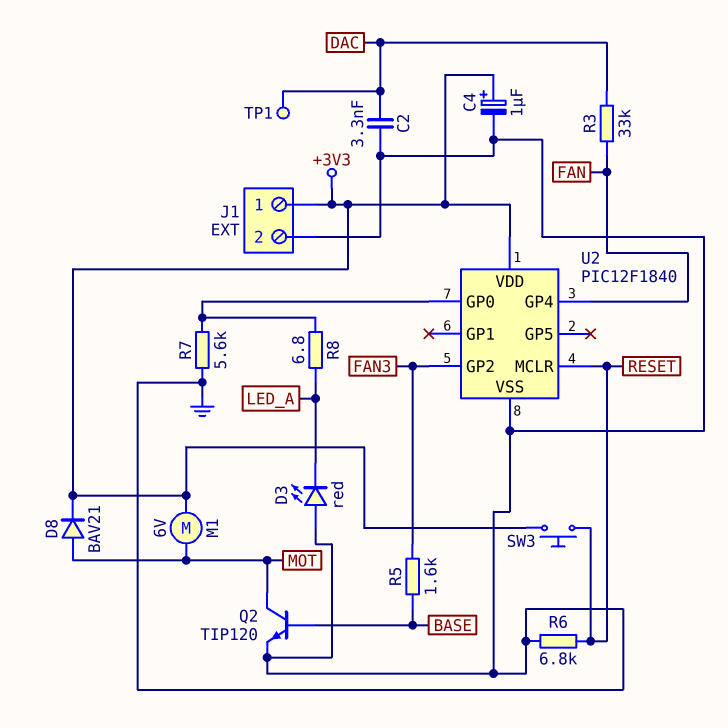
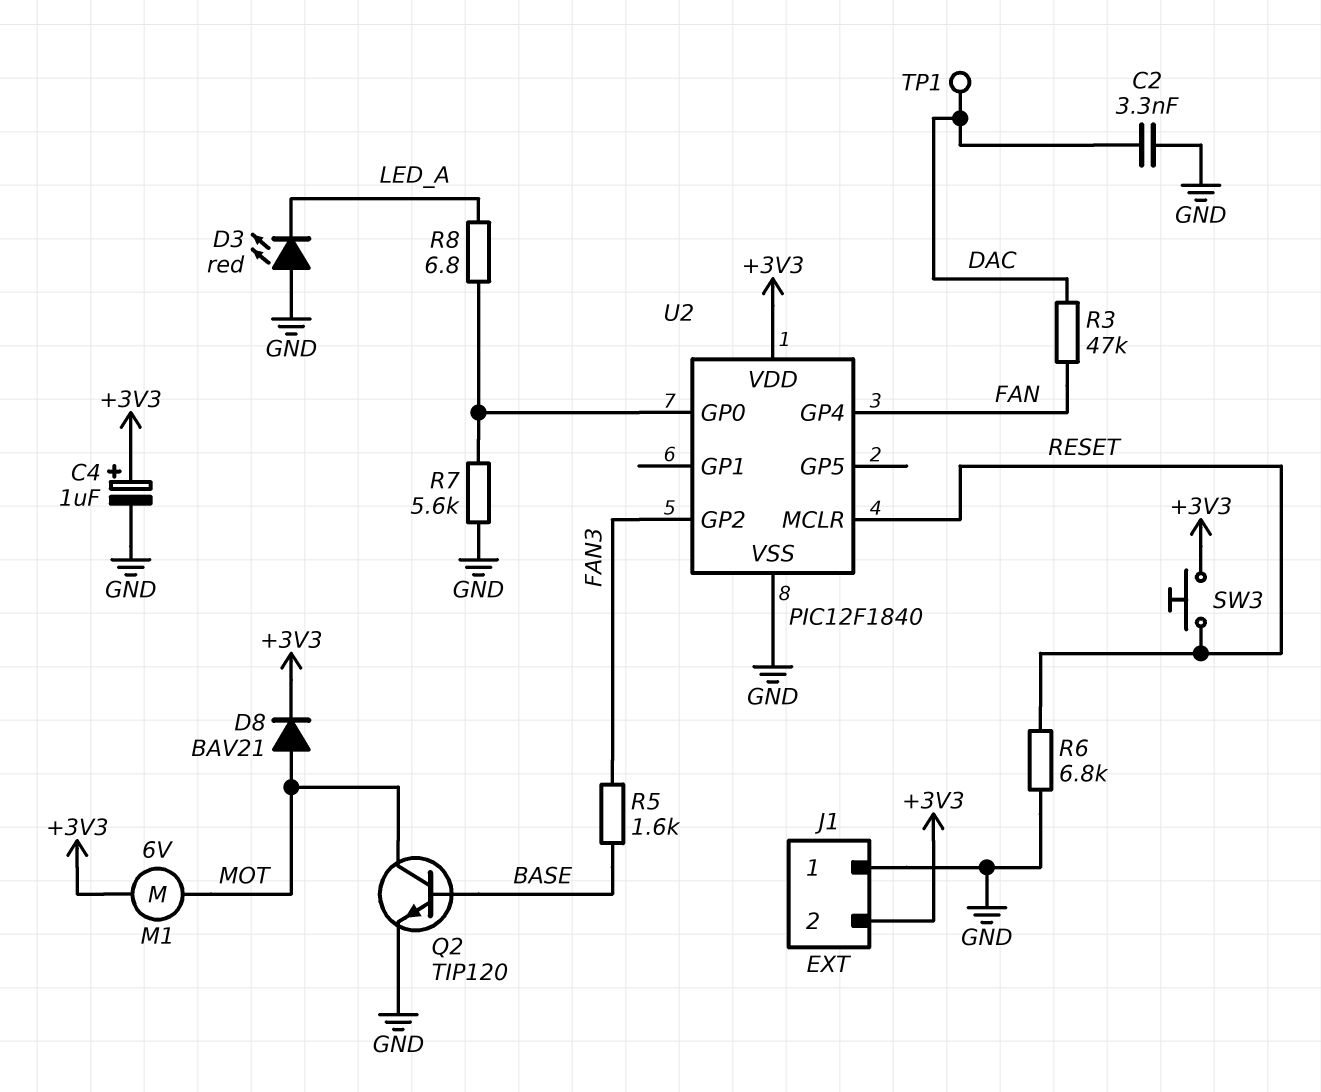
J1 pin 1: +3V3 -> GND
J1 pin 2: GND -> +3V3
R3: 33k (DAC, FAN) -> 47k (DAC, FAN)

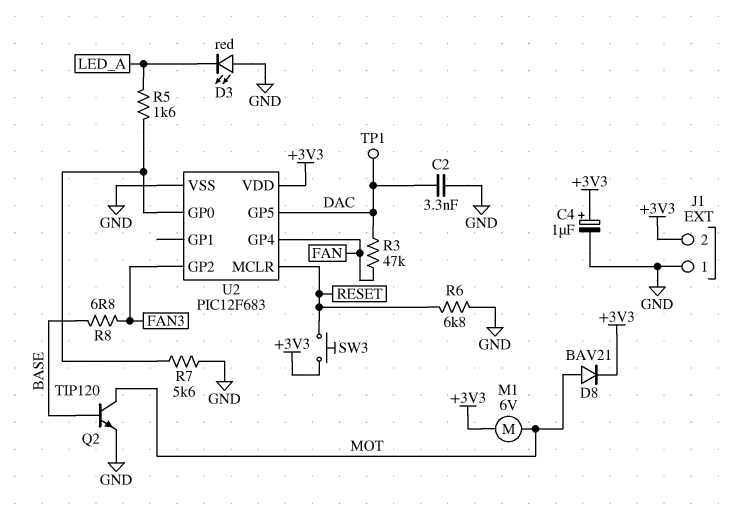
R5: 1.6k (BASE, FAN3) -> 1.6k (LED_A, U2/GP0)
R8: 6.8 (LED_A, U2/GP0) -> 6.8 (BASE, FAN3)
U2: PIC12F1840 -> PIC12F683
U2 pin GP5: none -> DAC

